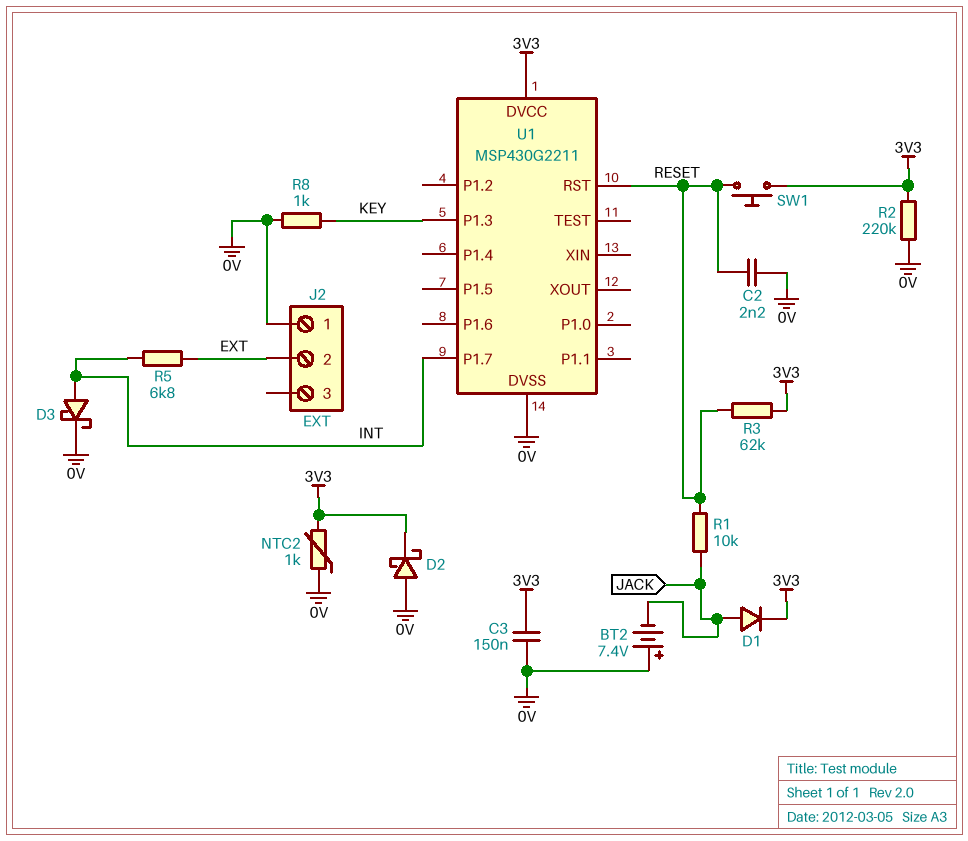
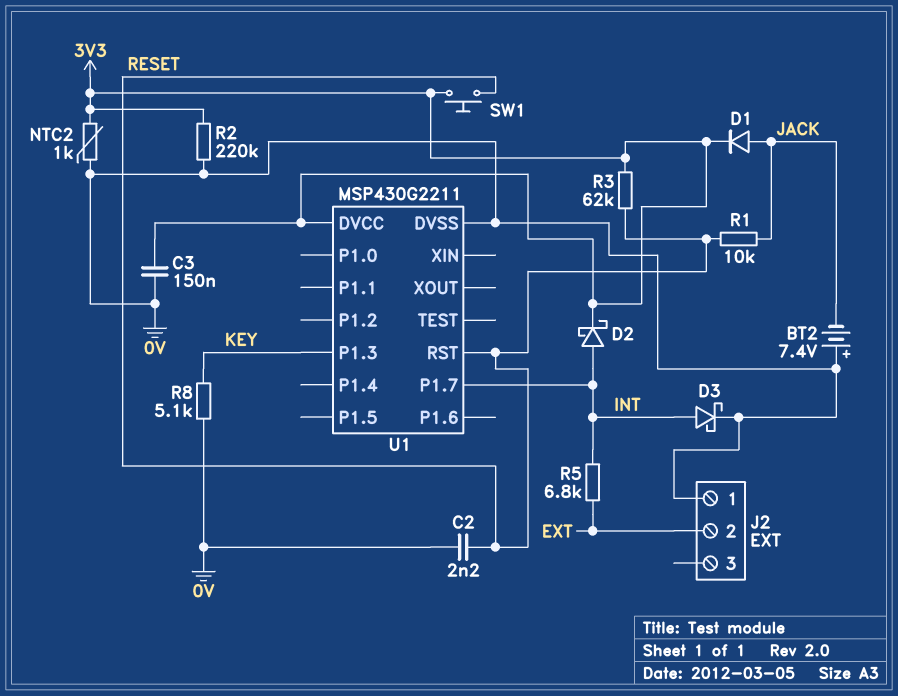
D2: schottky (A 0V, K 3V3) -> schottky (A INT, K 3V3)
R8: 1k (0V, KEY) -> 5.1k (0V, KEY)

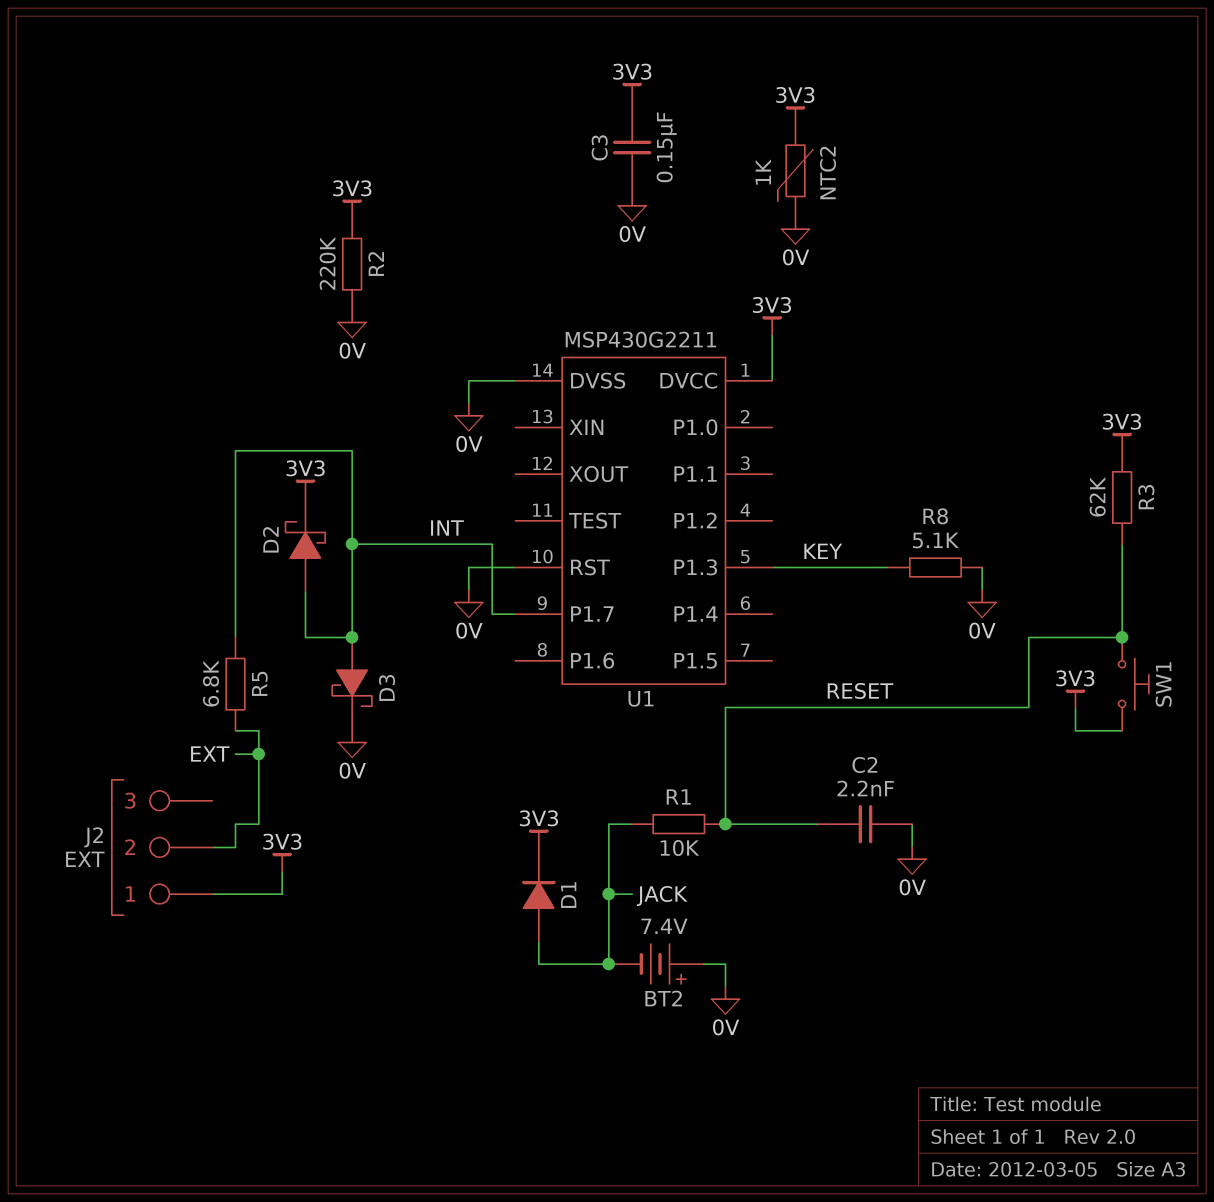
J2 pin 1: 0V -> 3V3
U1 pin RST: RESET -> 0V

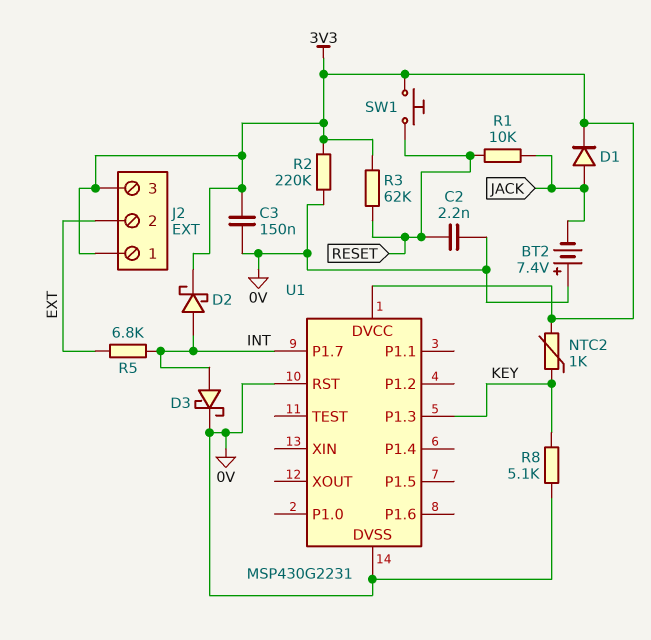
J2 pin 3: none -> 3V3
NTC2: 1k (0V, 3V3) -> 1k (3V3, KEY)
U1: MSP430G2211 -> MSP430G2231

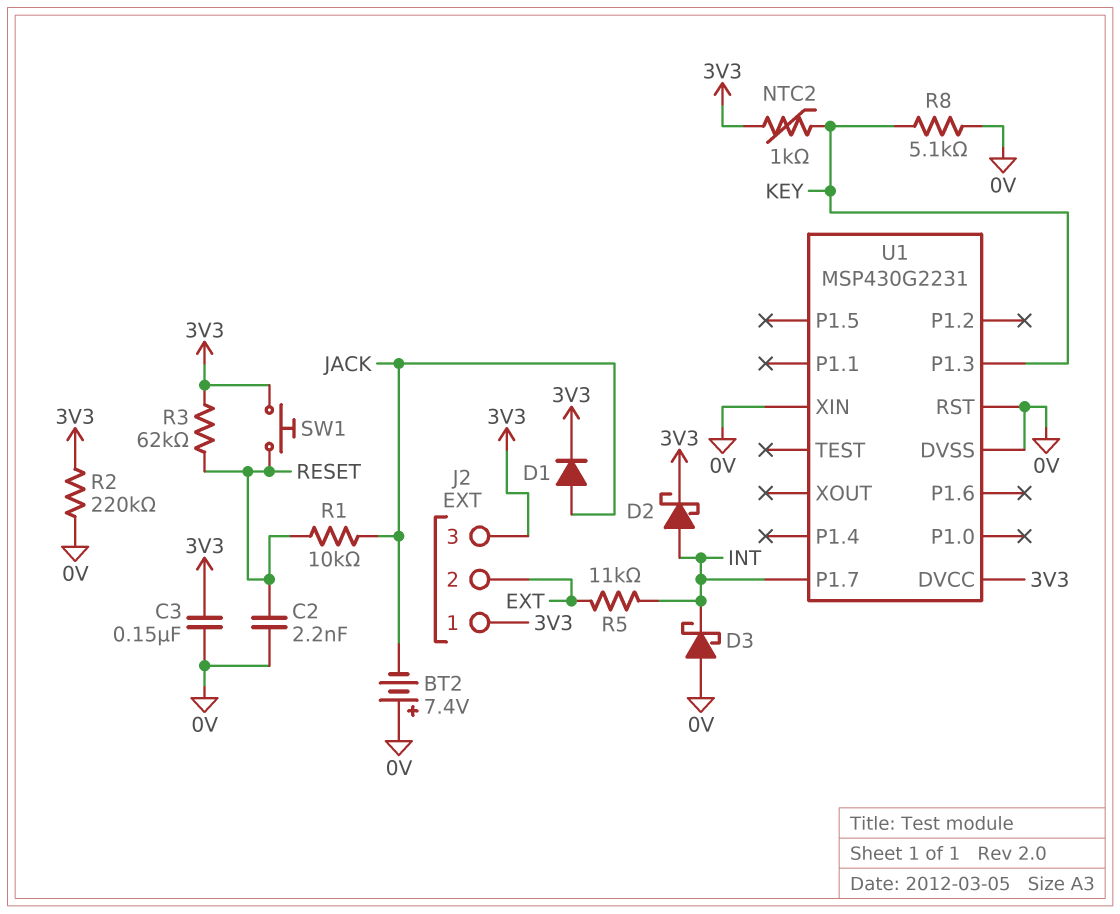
D3: schottky (A INT, K 0V) -> schottky (A 0V, K INT)
R5: 6.8k (EXT, INT) -> 11k (EXT, INT)
U1 pin XIN: none -> 0V

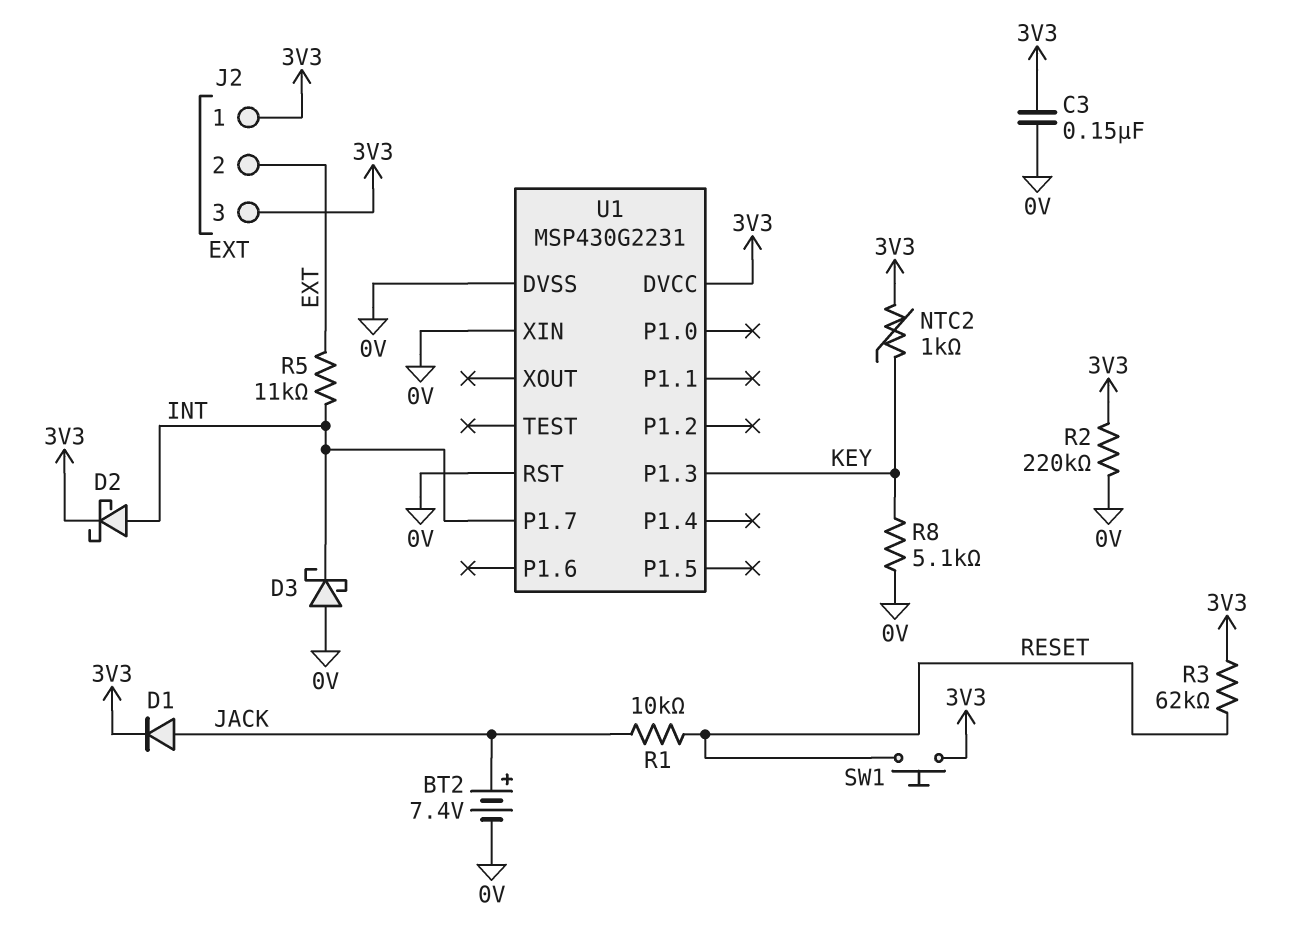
BT2: 7.4V (plus 0V, minus JACK) -> 7.4V (plus JACK, minus 0V)
C2: 2.2nF (0V, RESET) -> none

